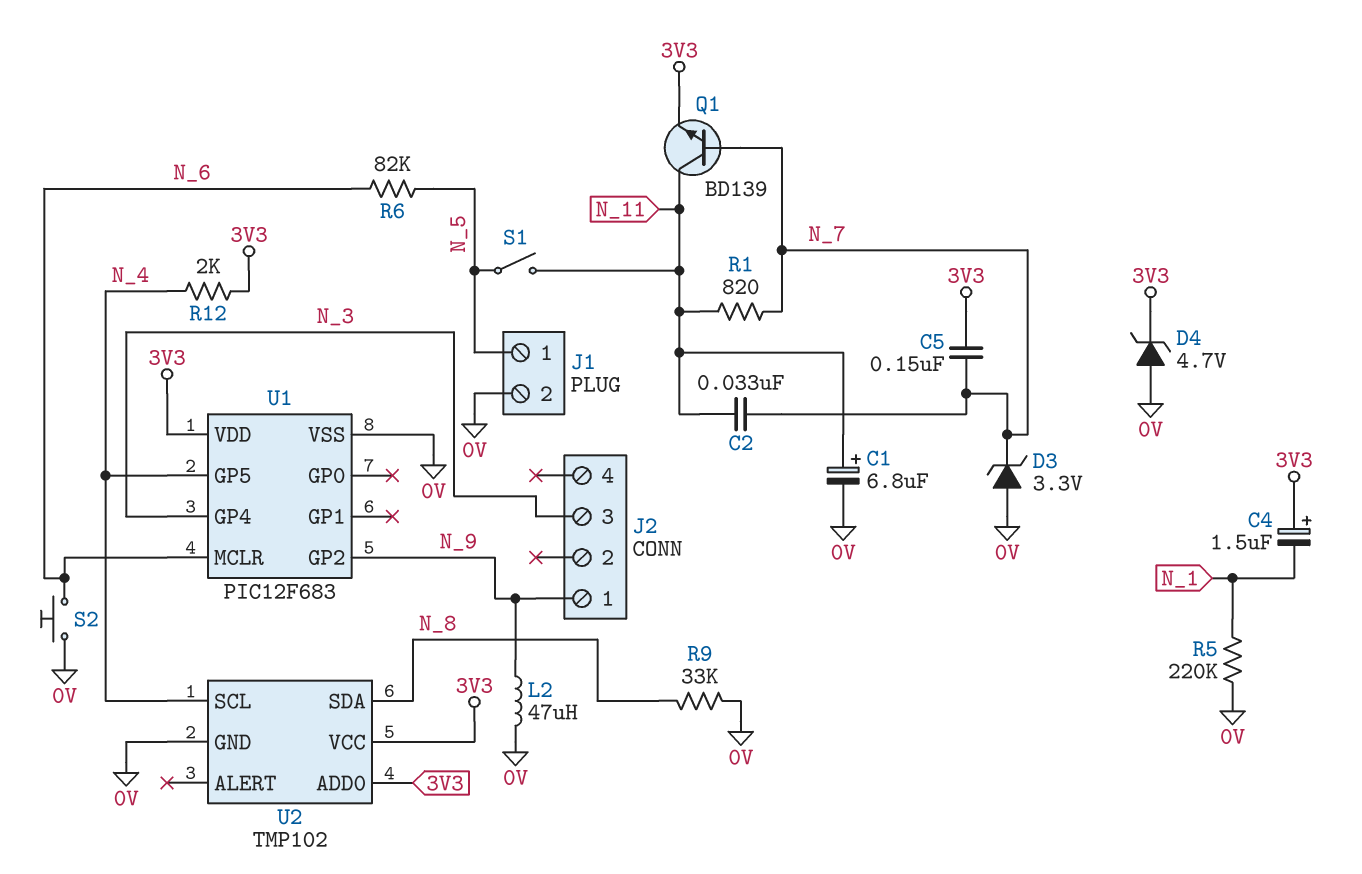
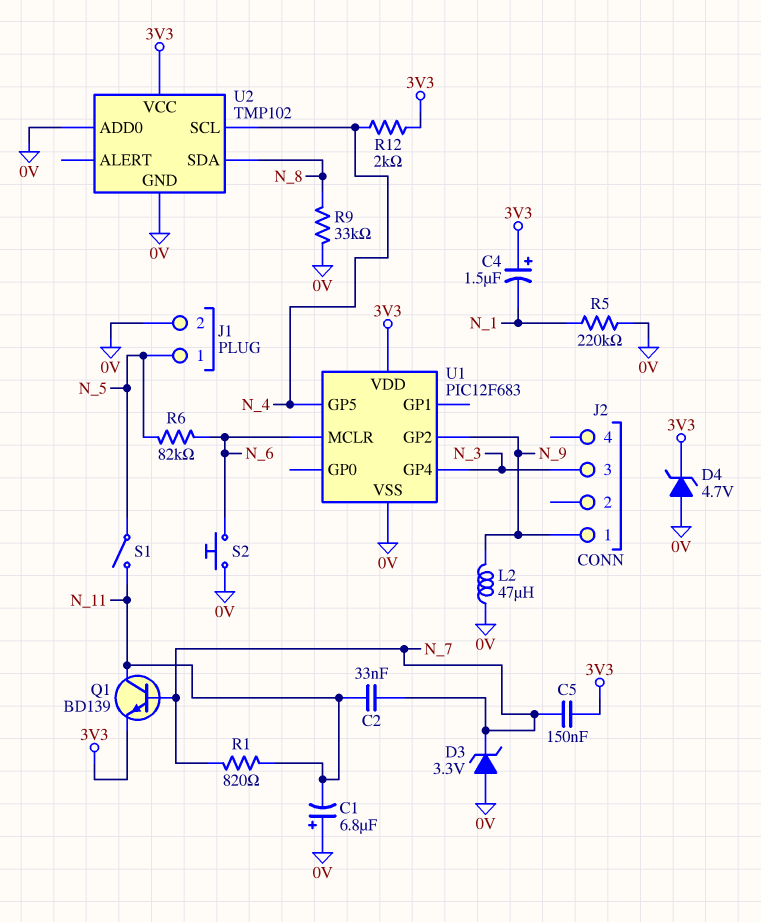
C1: 6.8uF (plus N_11, minus 0V) -> 6.8uF (plus 0V, minus N_11)
U2 pin ADD0: 3V3 -> 0V

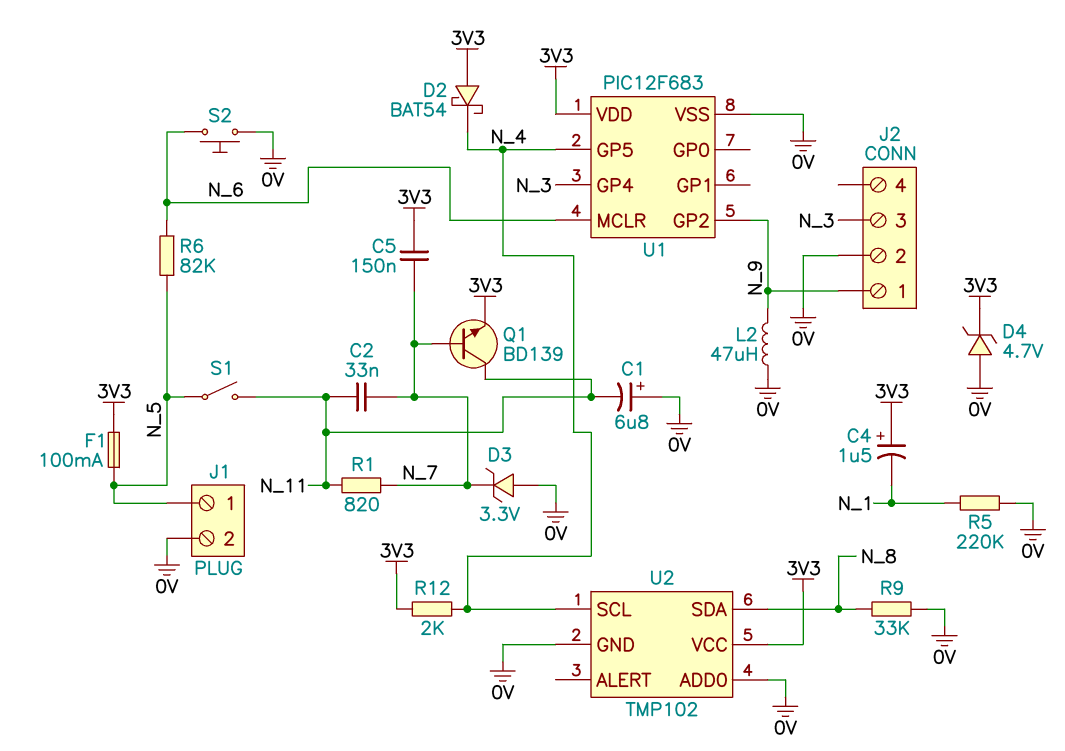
D2: none -> schottky BAT54 (A 3V3, K N_4)
F1: none -> 100mA (3V3, N_5)
J2 pin 2: none -> 0V

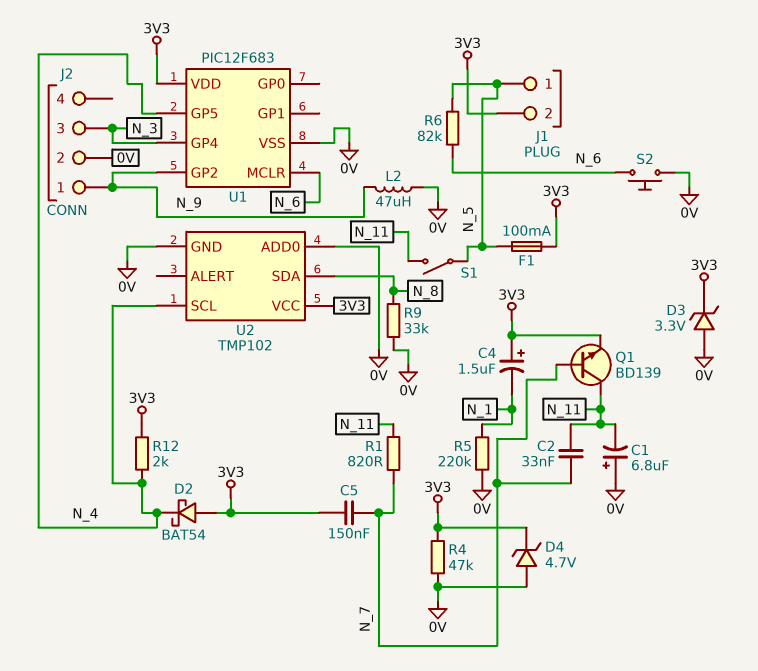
D3: zener 3.3V (A 0V, K N_7) -> zener 3.3V (A 0V, K 3V3)
J1 pin 2: 0V -> 3V3
R4: none -> 47k (0V, 3V3)

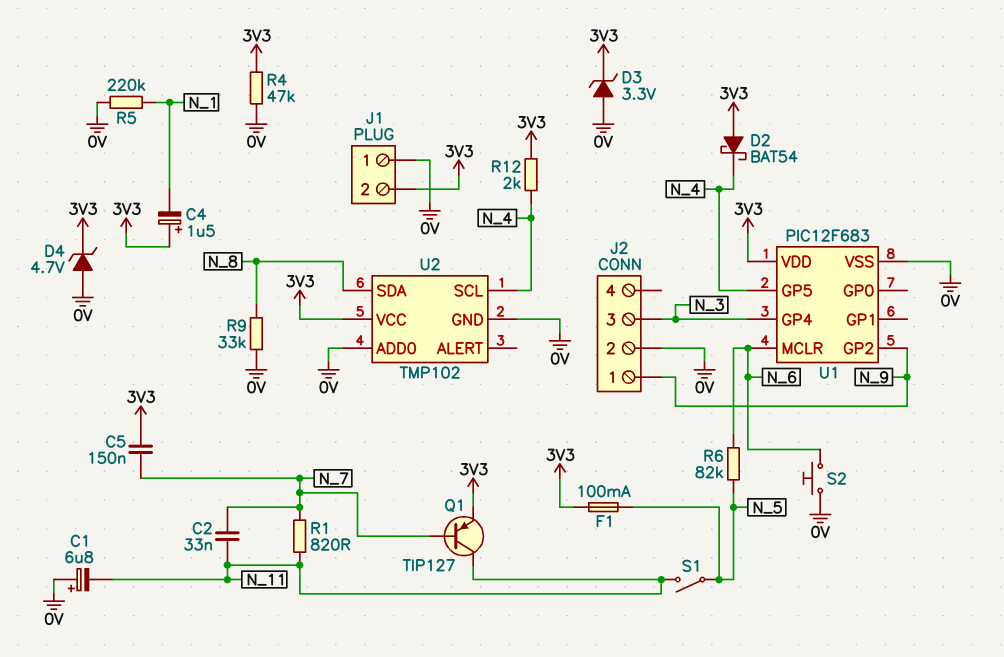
J1 pin 1: N_5 -> 0V
L2: 47uH (0V, N_9) -> none
Q1: NPN BD139 (B N_7, C N_11, E 3V3) -> PNP TIP127 (B N_7, C N_11, E 3V3)

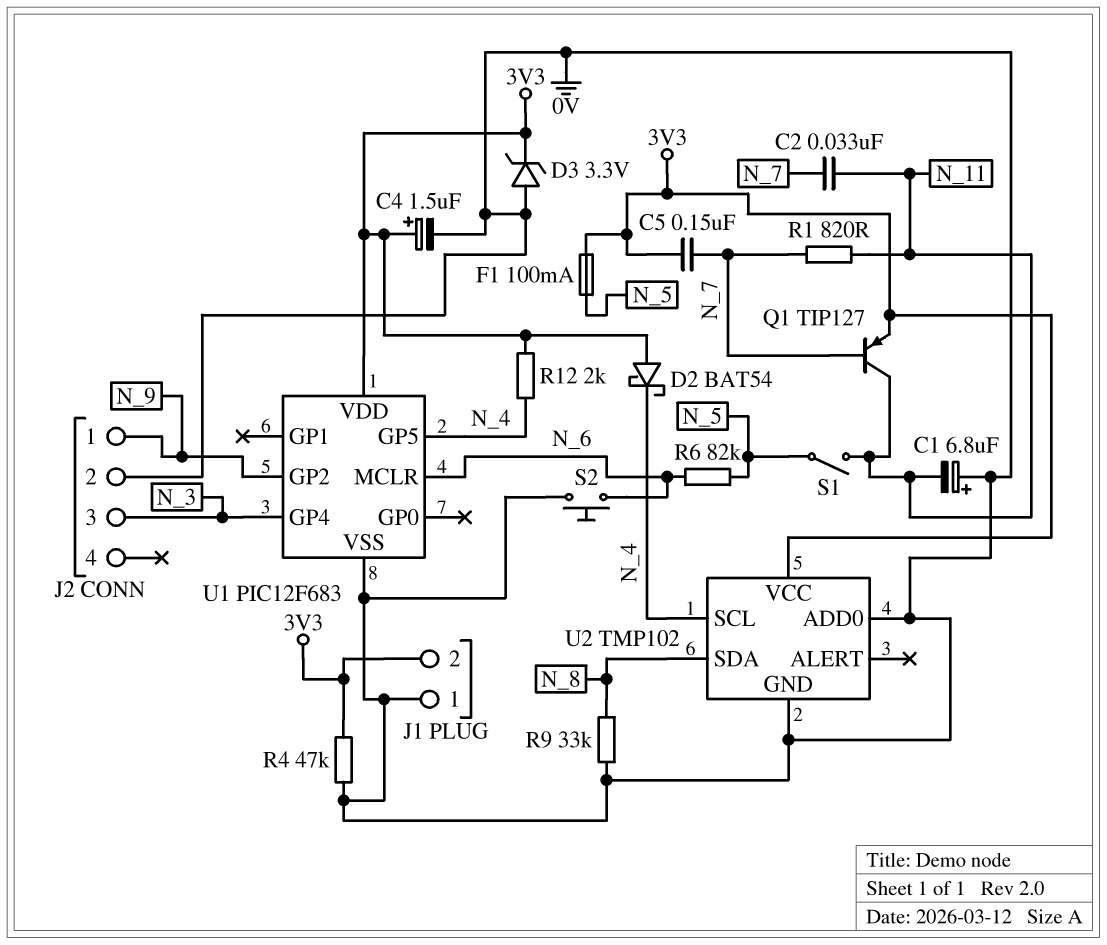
C4: 1.5uF (plus 3V3, minus N_1) -> 1.5uF (plus 3V3, minus 0V)
D4: zener 4.7V (A 0V, K 3V3) -> none
R5: 220k (0V, N_1) -> none

